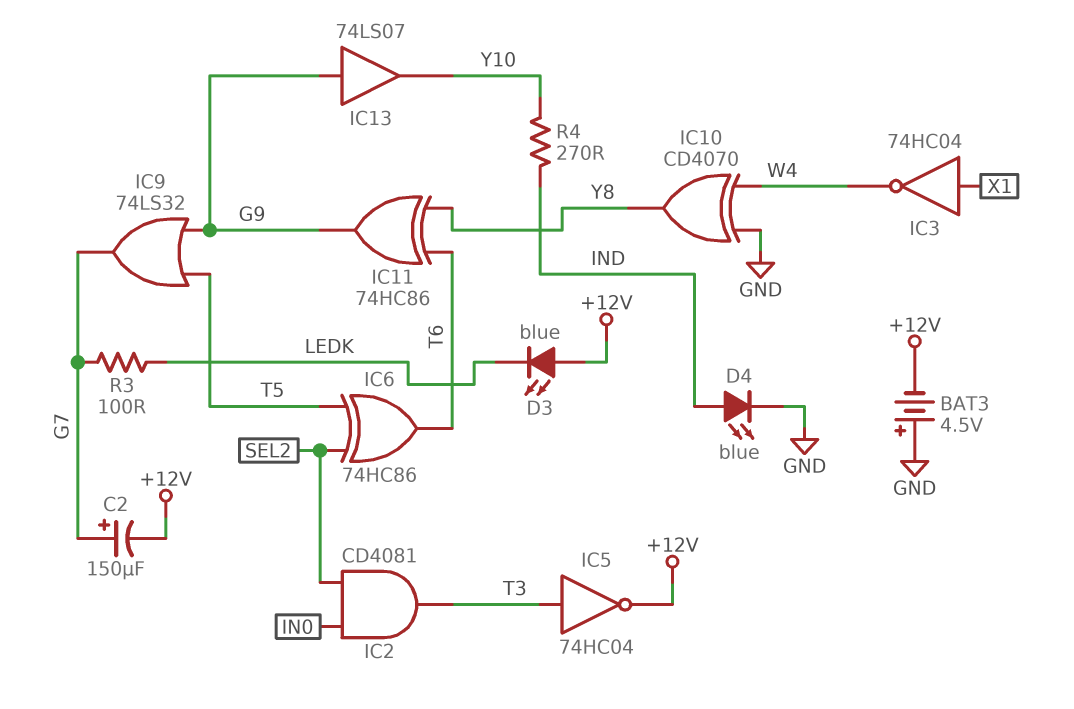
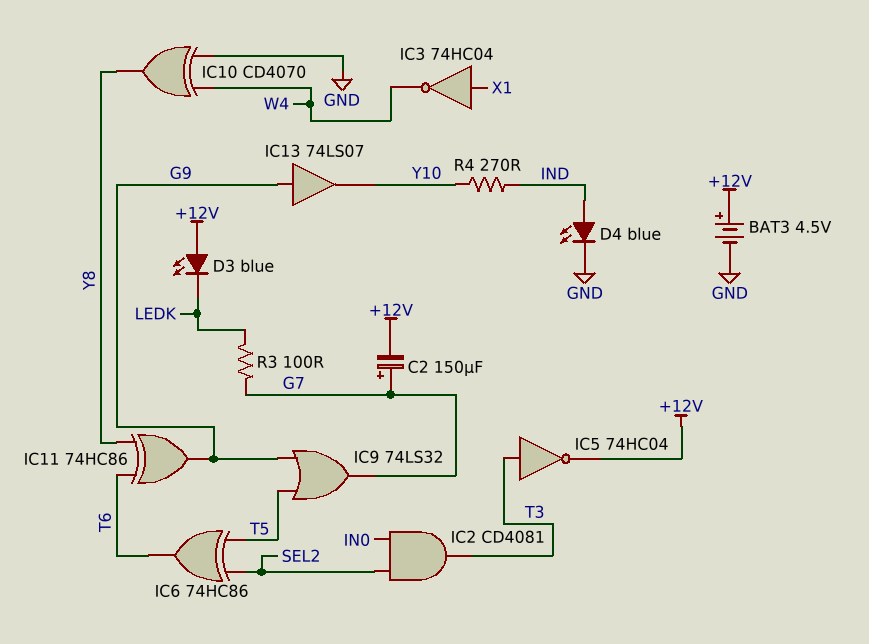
BAT3: 4.5V (plus GND, minus +12V) -> 4.5V (plus +12V, minus GND)

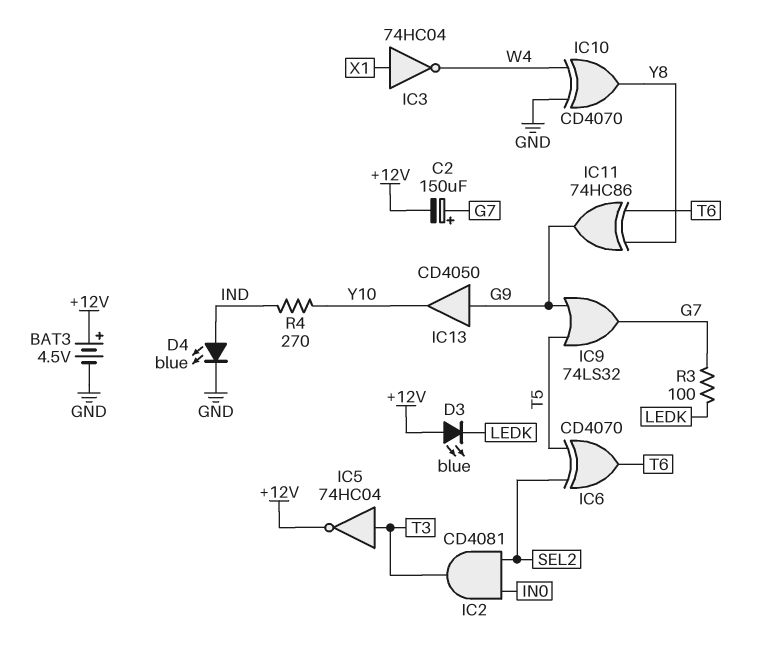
IC6: XOR 74HC86 (in SEL2, in T5, out T6) -> XOR CD4070 (in SEL2, in T5, out T6)
IC13: buffer 74LS07 (in G9, out Y10) -> buffer CD4050 (in G9, out Y10)

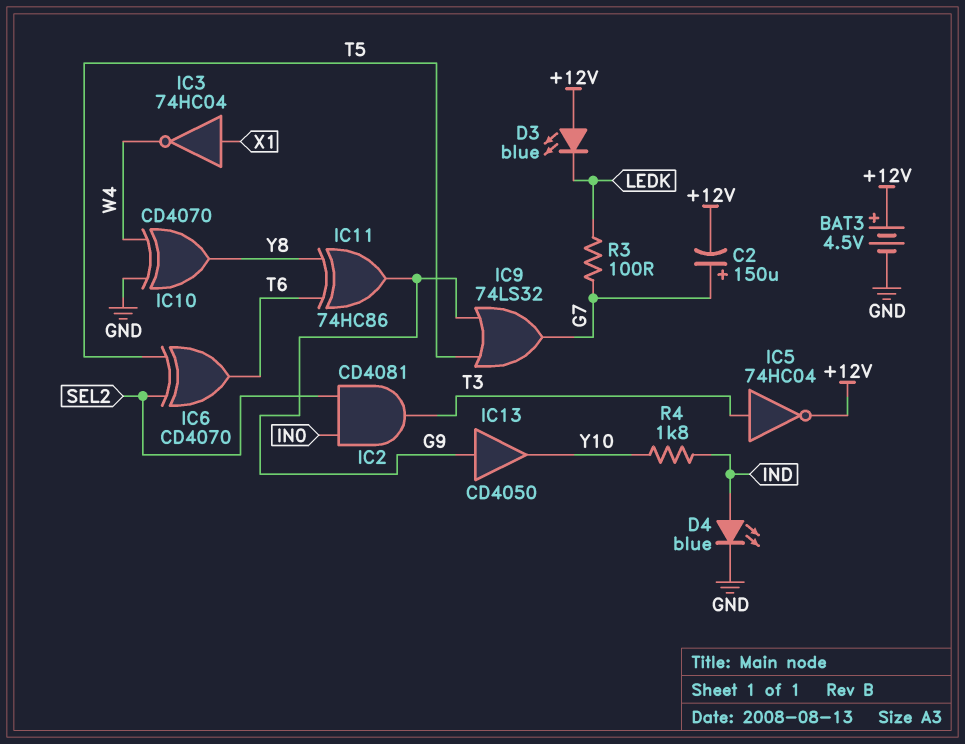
R4: 270 (IND, Y10) -> 1.8k (IND, Y10)

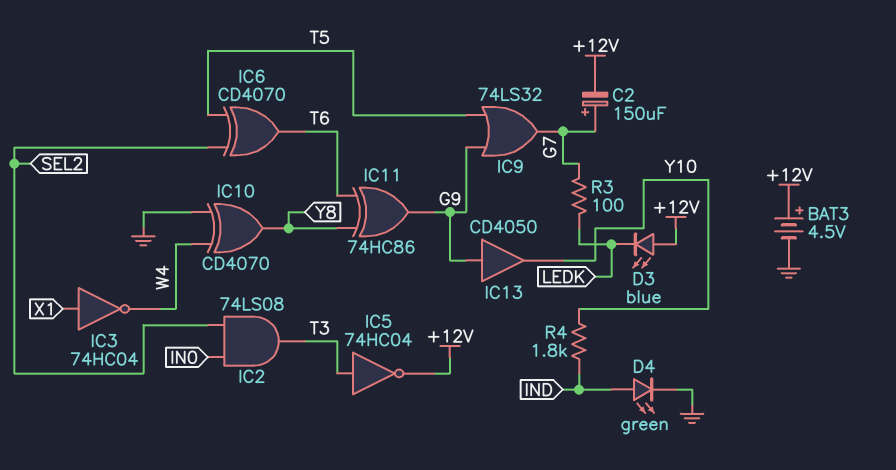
D4: LED blue (A IND, K GND) -> LED green (A IND, K GND)
IC2: AND CD4081 (in IN0, in SEL2, out T3) -> AND 74LS08 (in IN0, in SEL2, out T3)

